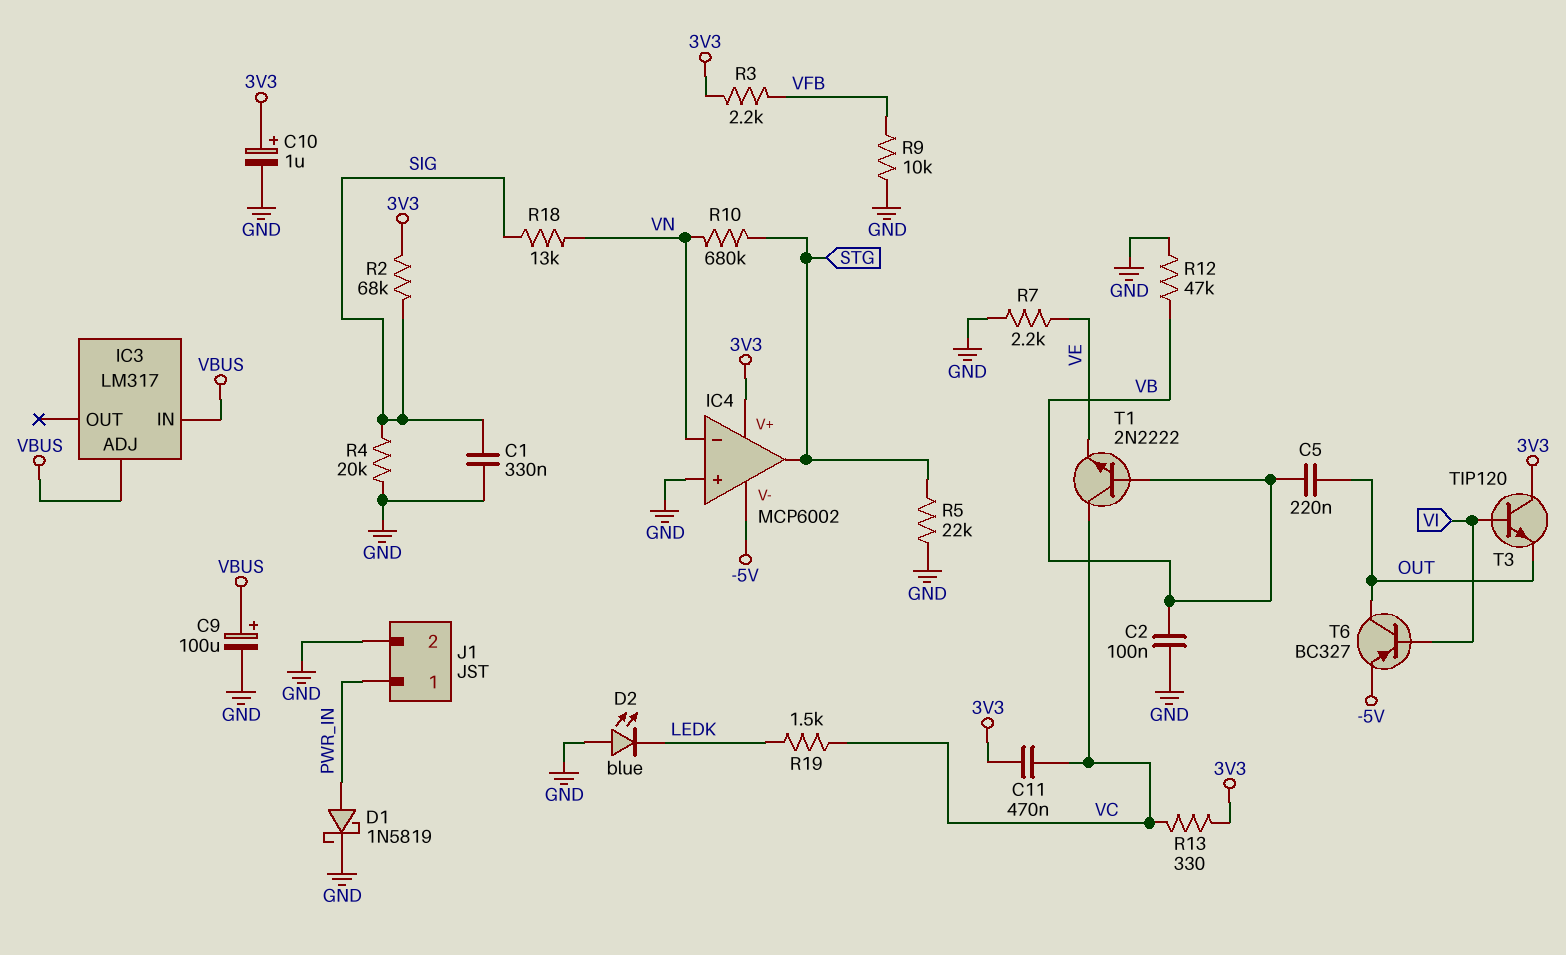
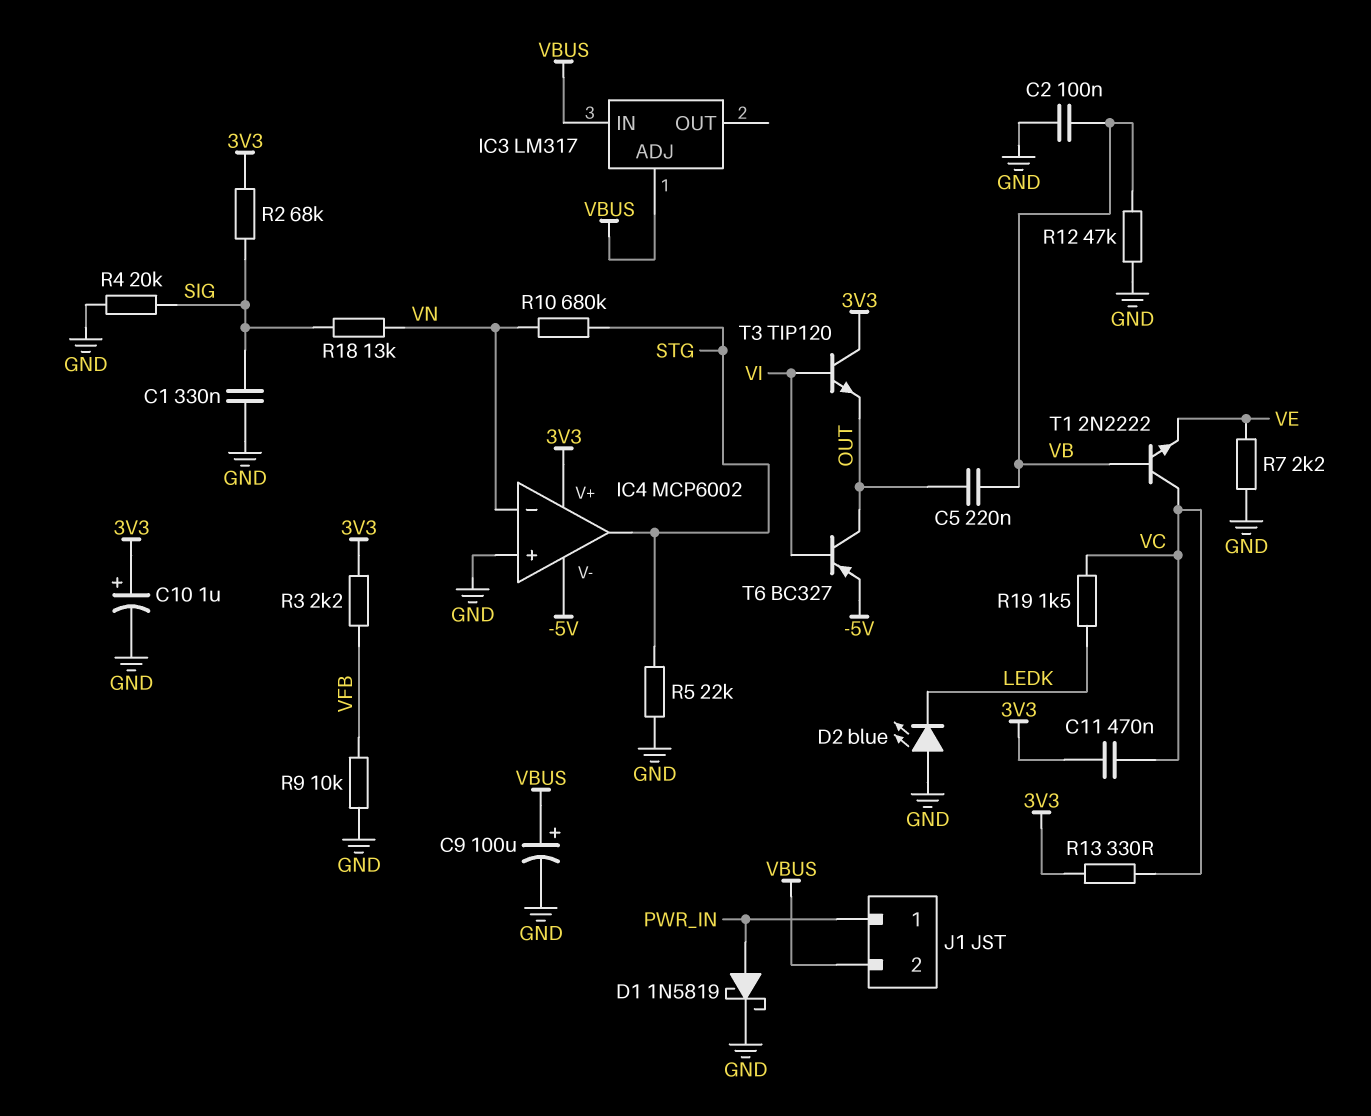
J1 pin 2: GND -> VBUS

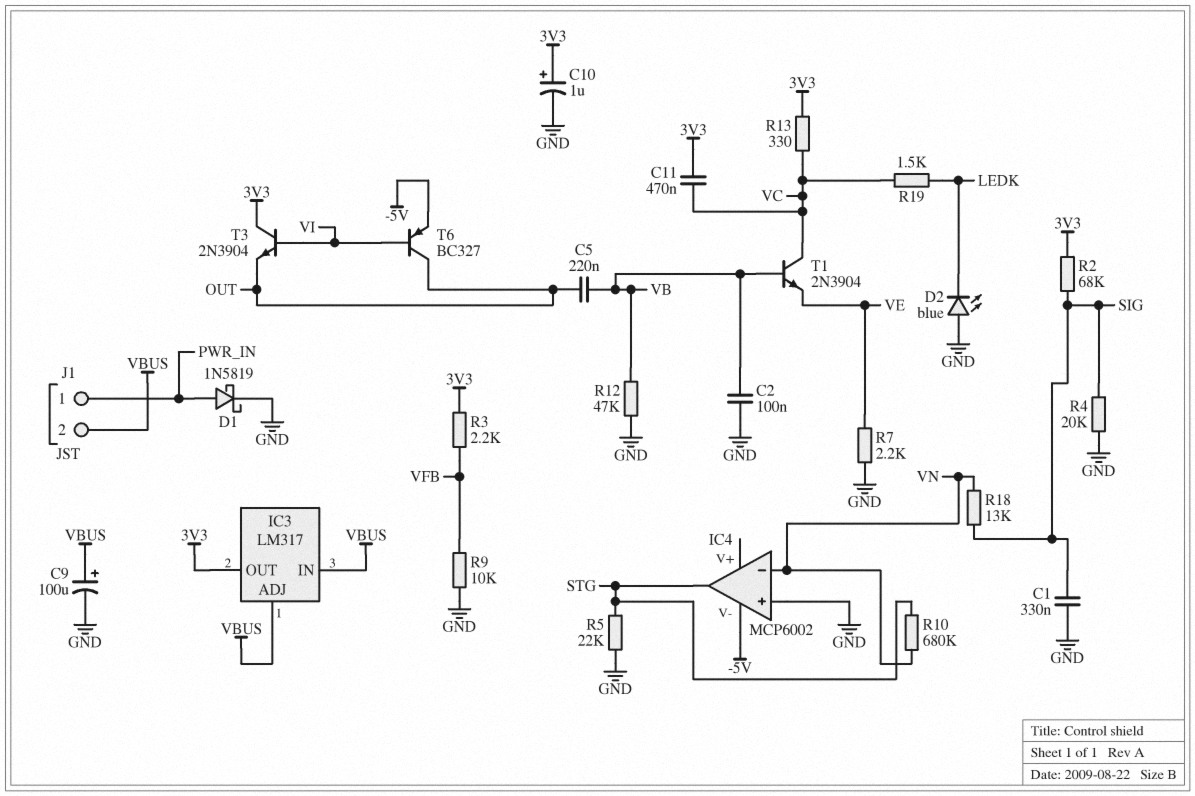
IC3 pin OUT: none -> 3V3
IC4 pin V+: 3V3 -> none
T1: NPN 2N2222 (B VB, C VC, E VE) -> NPN 2N3904 (B VB, C VC, E VE)
T3: NPN TIP120 (B VI, C 3V3, E OUT) -> NPN 2N3904 (B VI, C 3V3, E OUT)

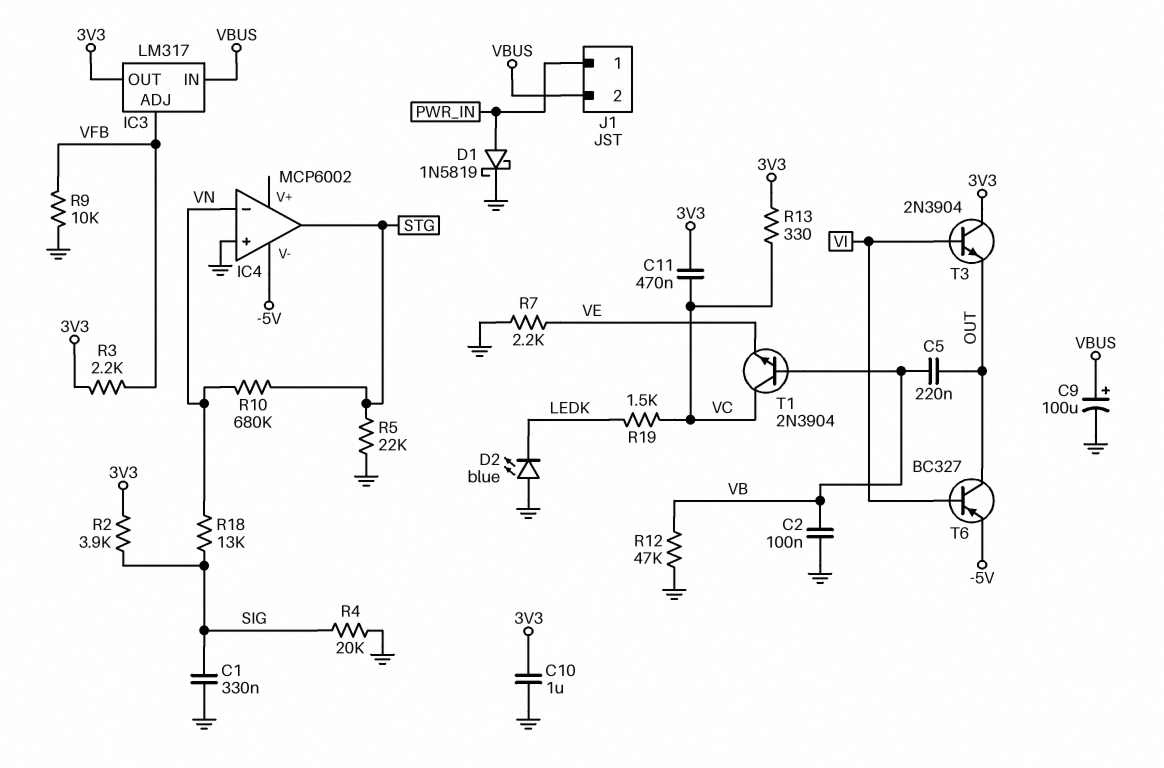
C10: 1uF (plus 3V3, minus GND) -> 1uF (3V3, GND)
IC3 pin ADJ: VBUS -> VFB
R2: 68k (3V3, SIG) -> 3.9k (3V3, SIG)

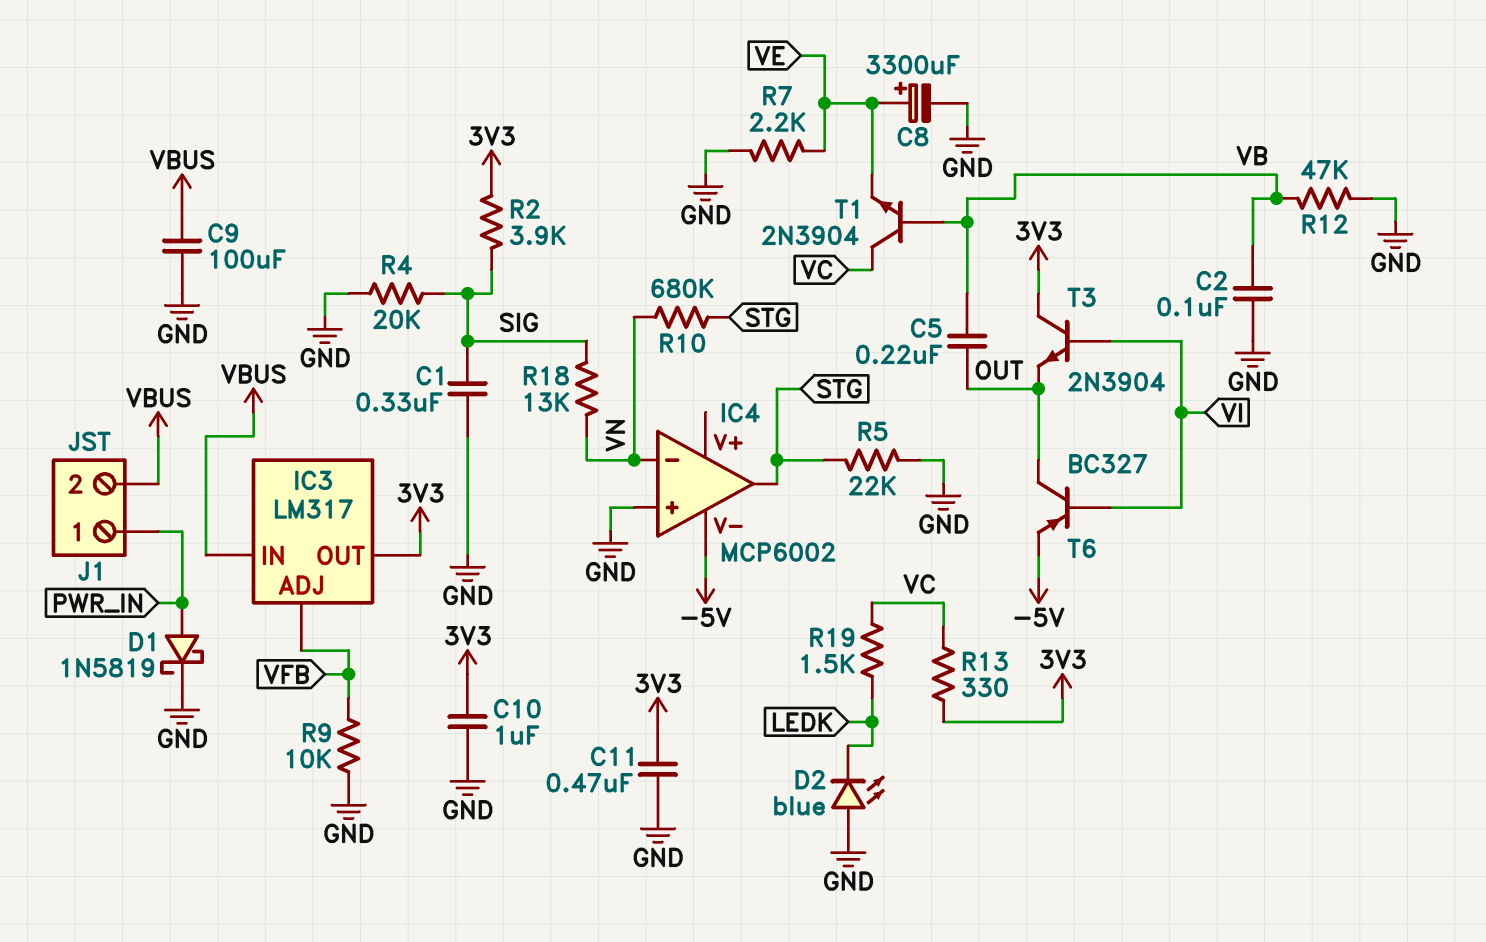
C8: none -> 3300uF (plus VE, minus GND)
C9: 100uF (plus VBUS, minus GND) -> 100uF (GND, VBUS)
C11: 470nF (3V3, VC) -> 470nF (3V3, GND)
R3: 2.2k (3V3, VFB) -> none

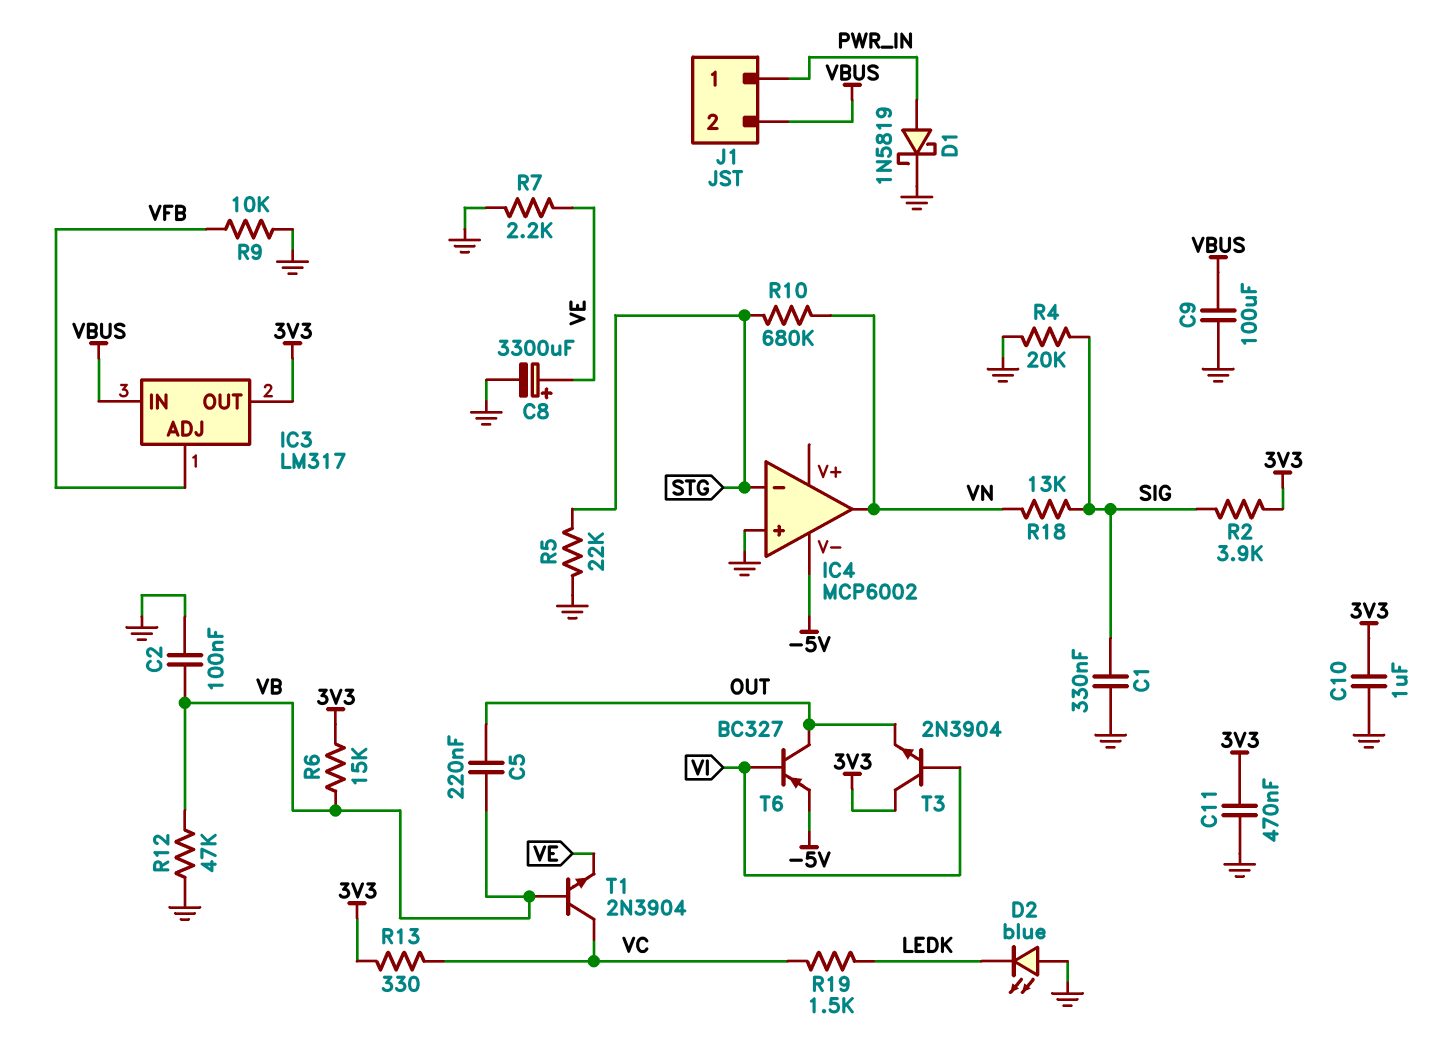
IC4 pin in-: VN -> STG
IC4 pin out: STG -> VN
R6: none -> 15k (3V3, VB)

